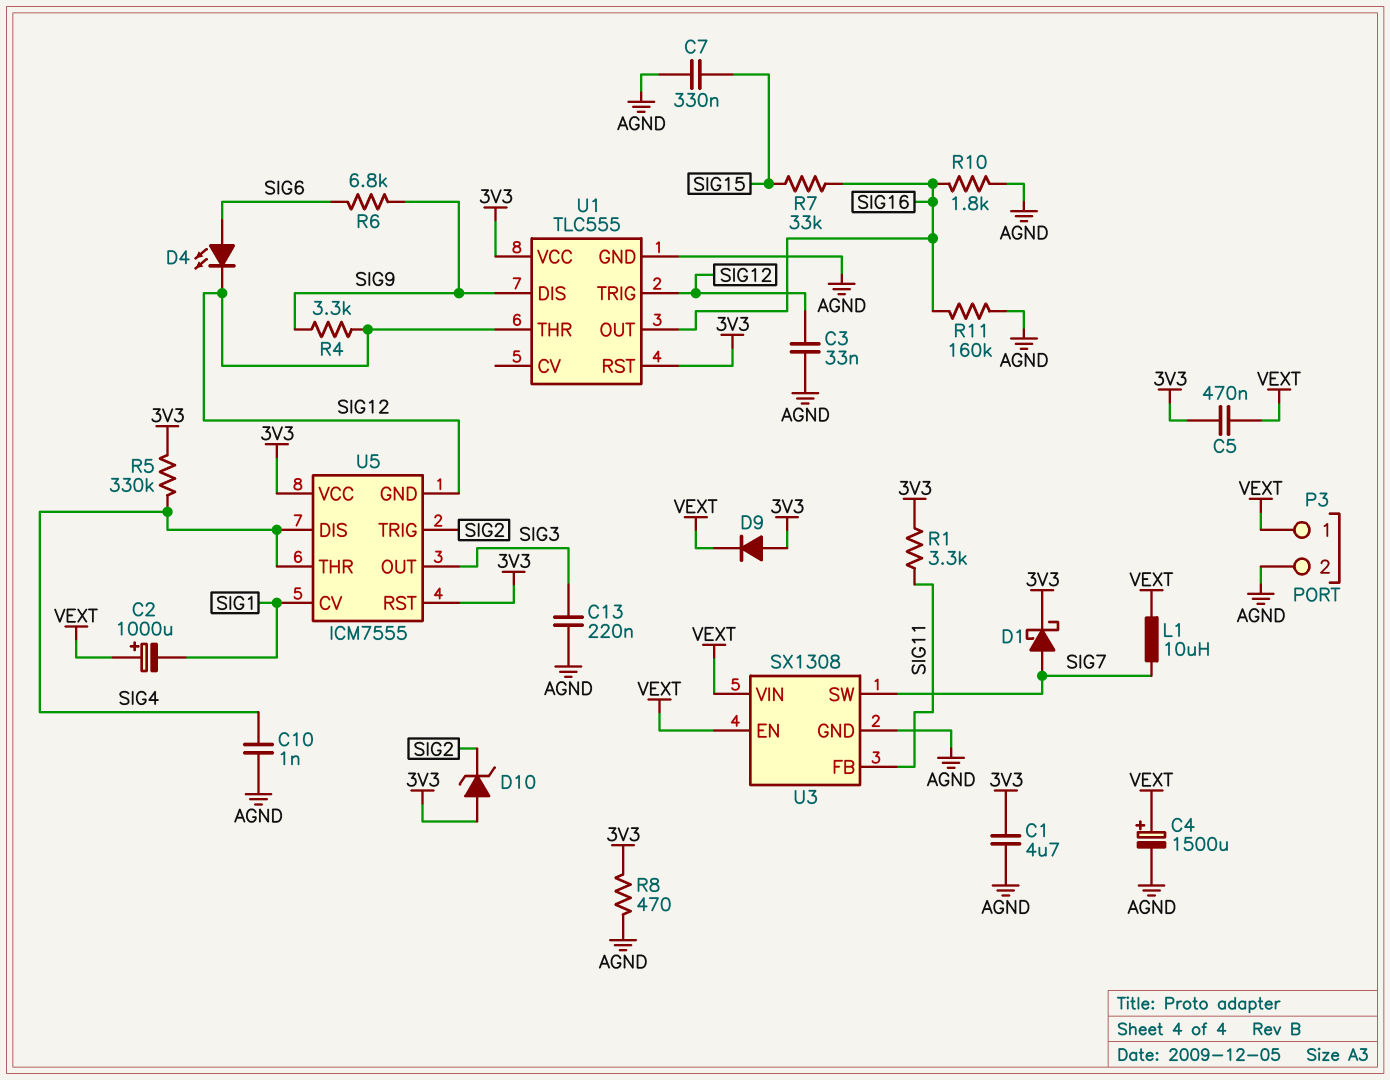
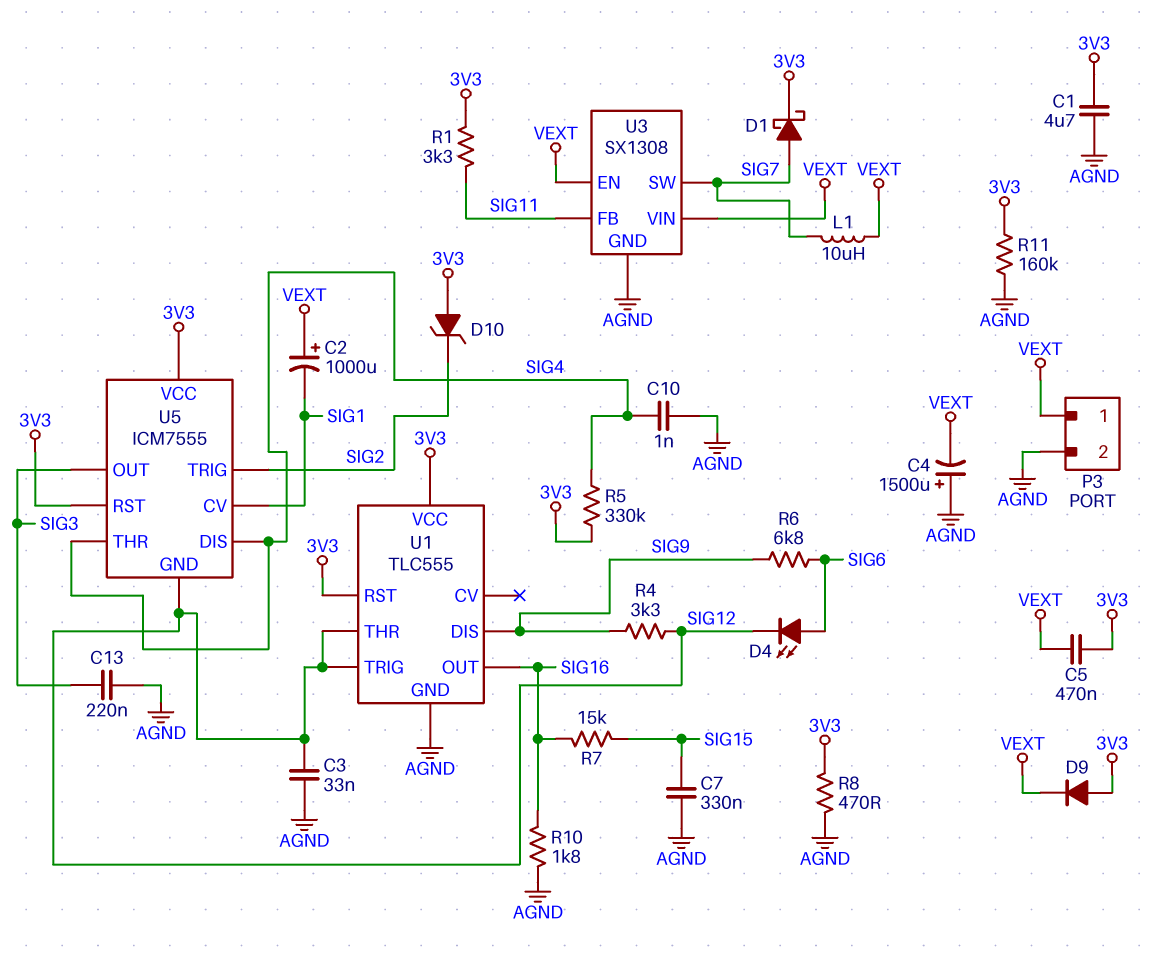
C4: 1500uF (plus VEXT, minus AGND) -> 1500uF (plus AGND, minus VEXT)
R7: 33k (SIG15, SIG16) -> 15k (SIG15, SIG16)
R11: 160k (AGND, SIG16) -> 160k (3V3, AGND)

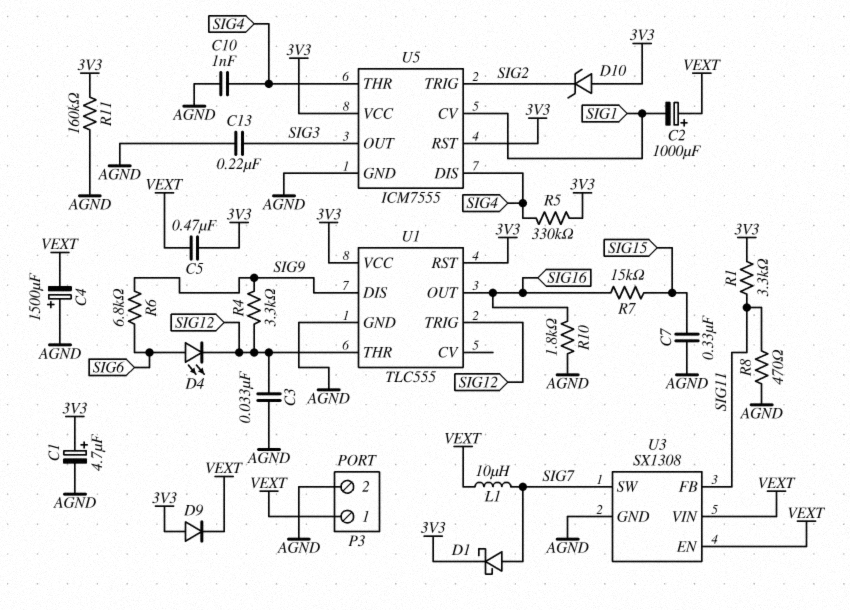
C1: 4.7uF (3V3, AGND) -> 4.7uF (plus 3V3, minus AGND)
R8: 470 (3V3, AGND) -> 470 (AGND, SIG11)
U5 pin GND: SIG12 -> AGND

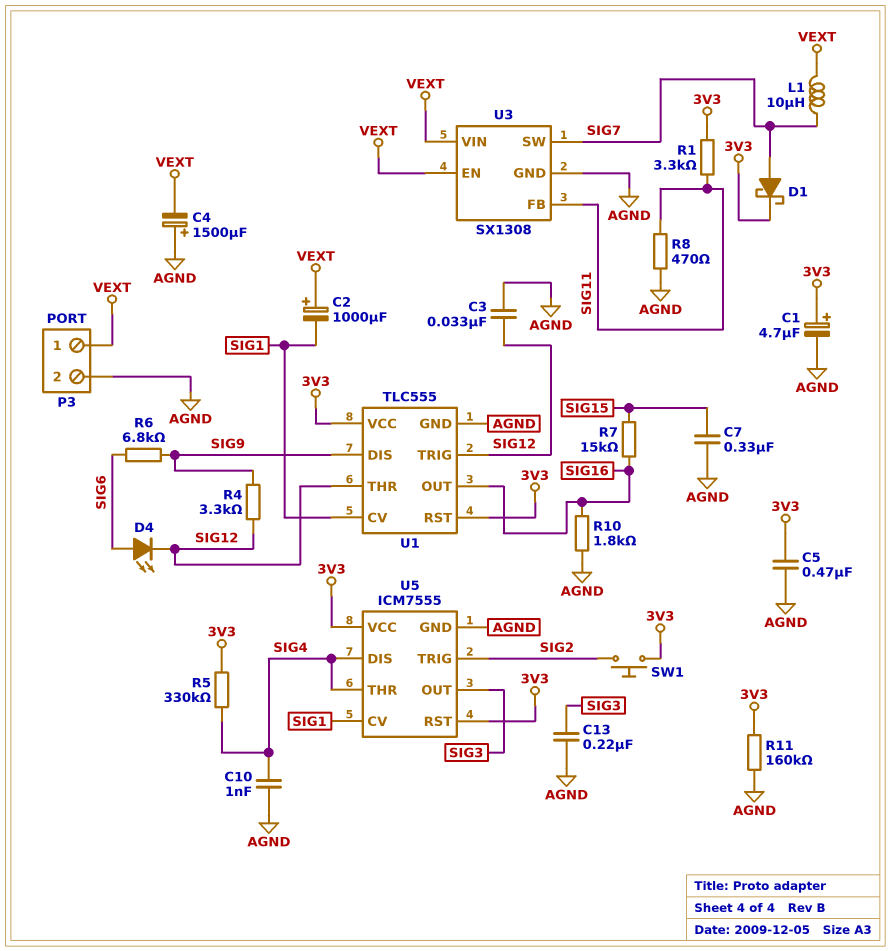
C5: 470nF (3V3, VEXT) -> 470nF (3V3, AGND)
D9: diode (A 3V3, K VEXT) -> none
D10: zener (A 3V3, K SIG2) -> none
SW1: none -> button (3V3, SIG2)
U1 pin CV: none -> SIG1

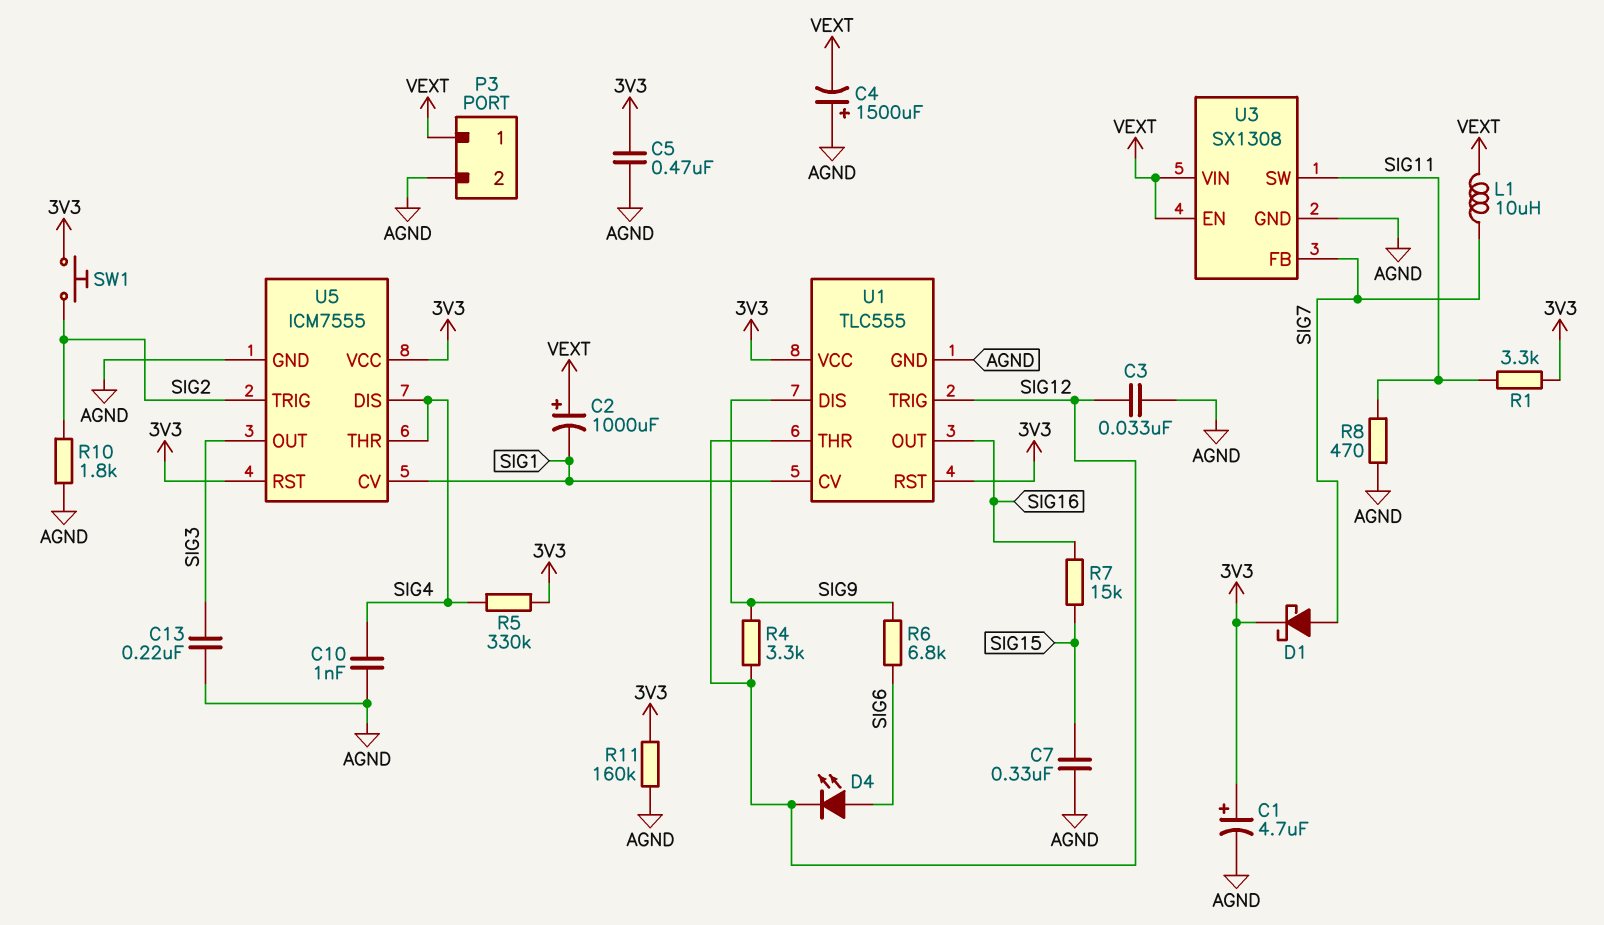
R10: 1.8k (AGND, SIG16) -> 1.8k (AGND, SIG2)
U3 pin FB: SIG11 -> SIG7
U3 pin SW: SIG7 -> SIG11

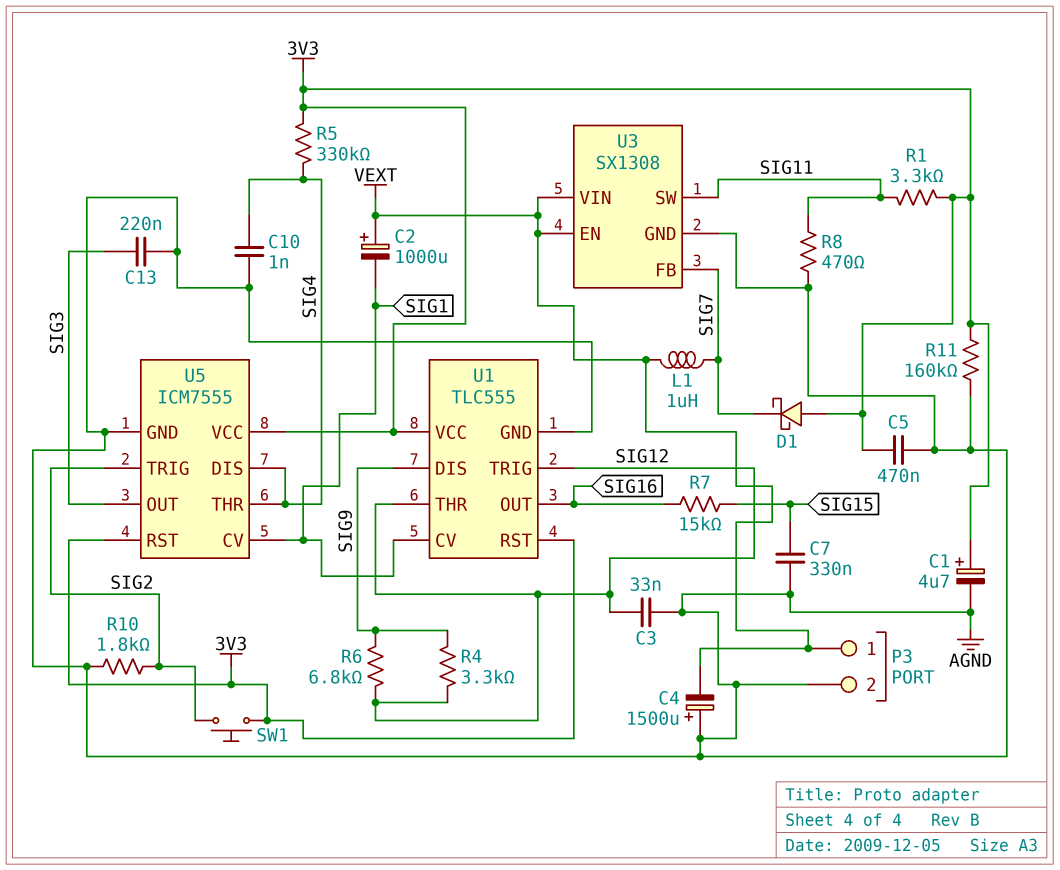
D1: schottky (A SIG7, K 3V3) -> schottky (A 3V3, K SIG7)
D4: LED (A SIG6, K SIG12) -> none
L1: 10uH (SIG7, VEXT) -> 1uH (SIG7, VEXT)
R6: 6.8k (SIG6, SIG9) -> 6.8k (SIG9, SIG12)

